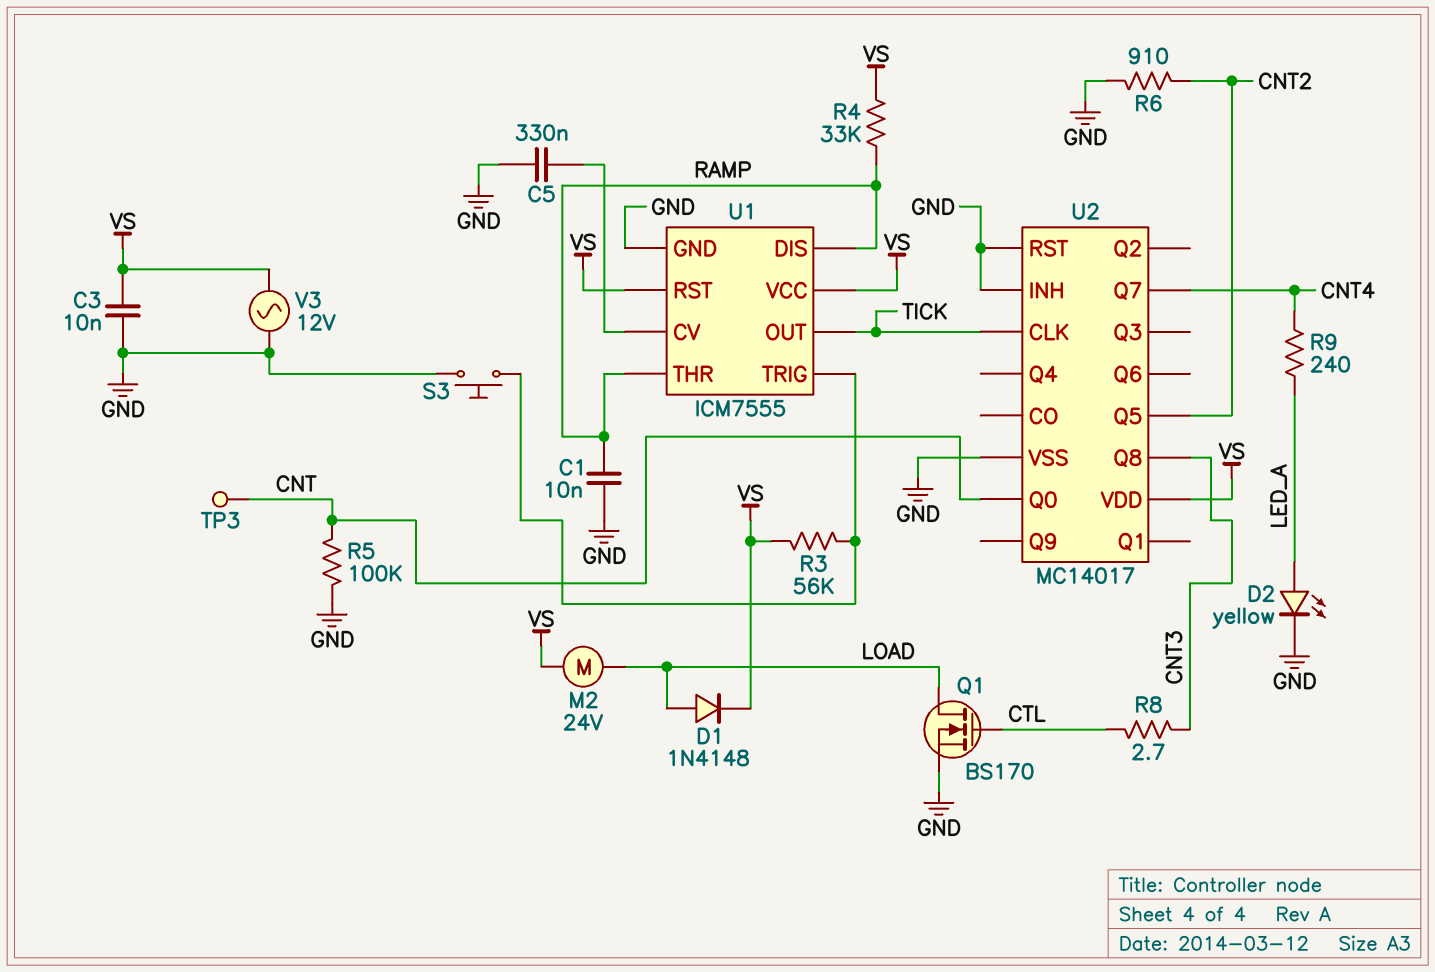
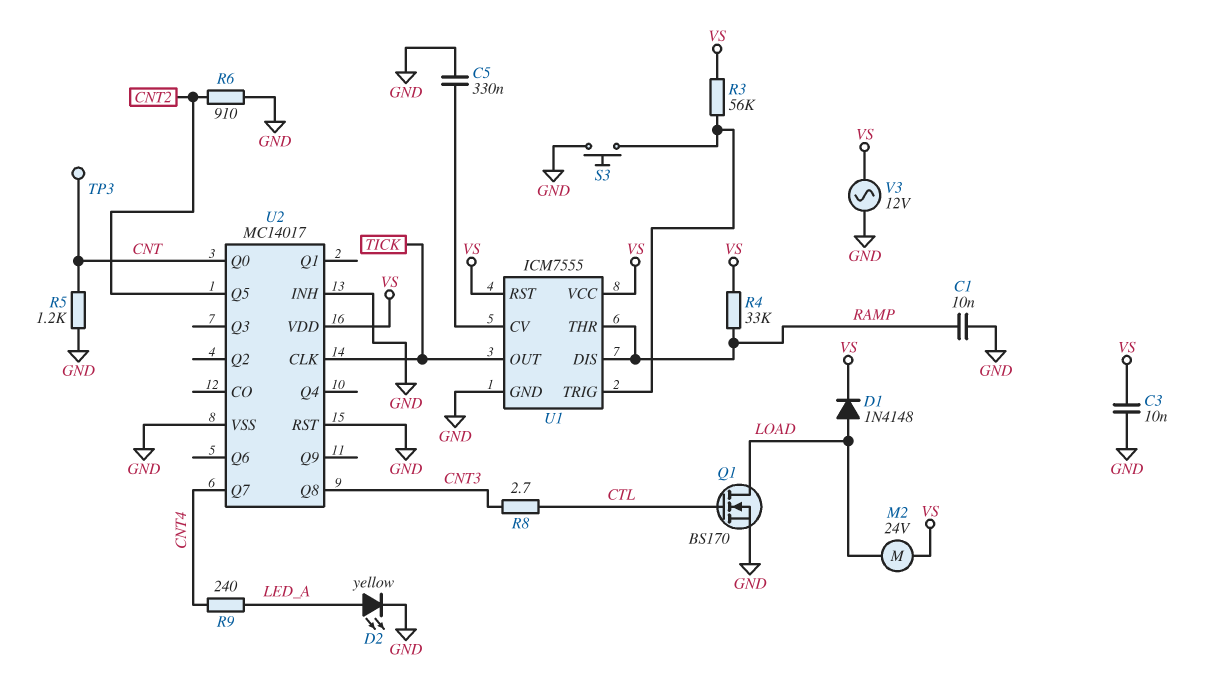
R5: 100k (CNT, GND) -> 1.2k (CNT, GND)

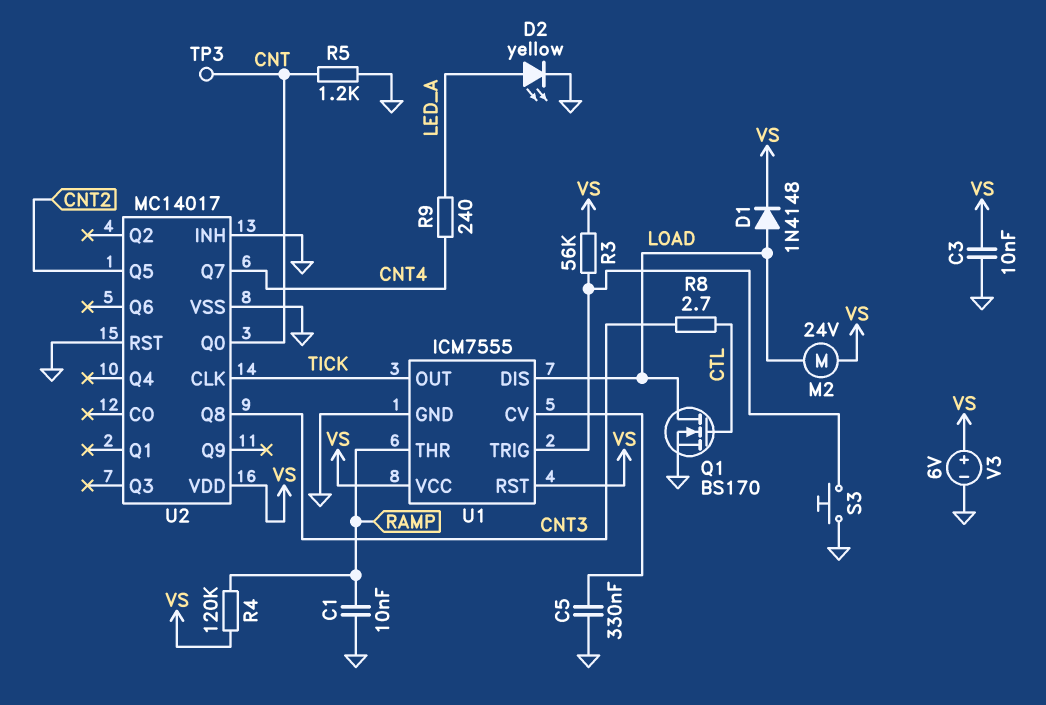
R4: 33k (RAMP, VS) -> 120k (RAMP, VS)
R6: 910 (CNT2, GND) -> none
U1 pin DIS: RAMP -> LOAD
V3: AC 12V (GND, VS) -> 6V (plus VS, minus GND)

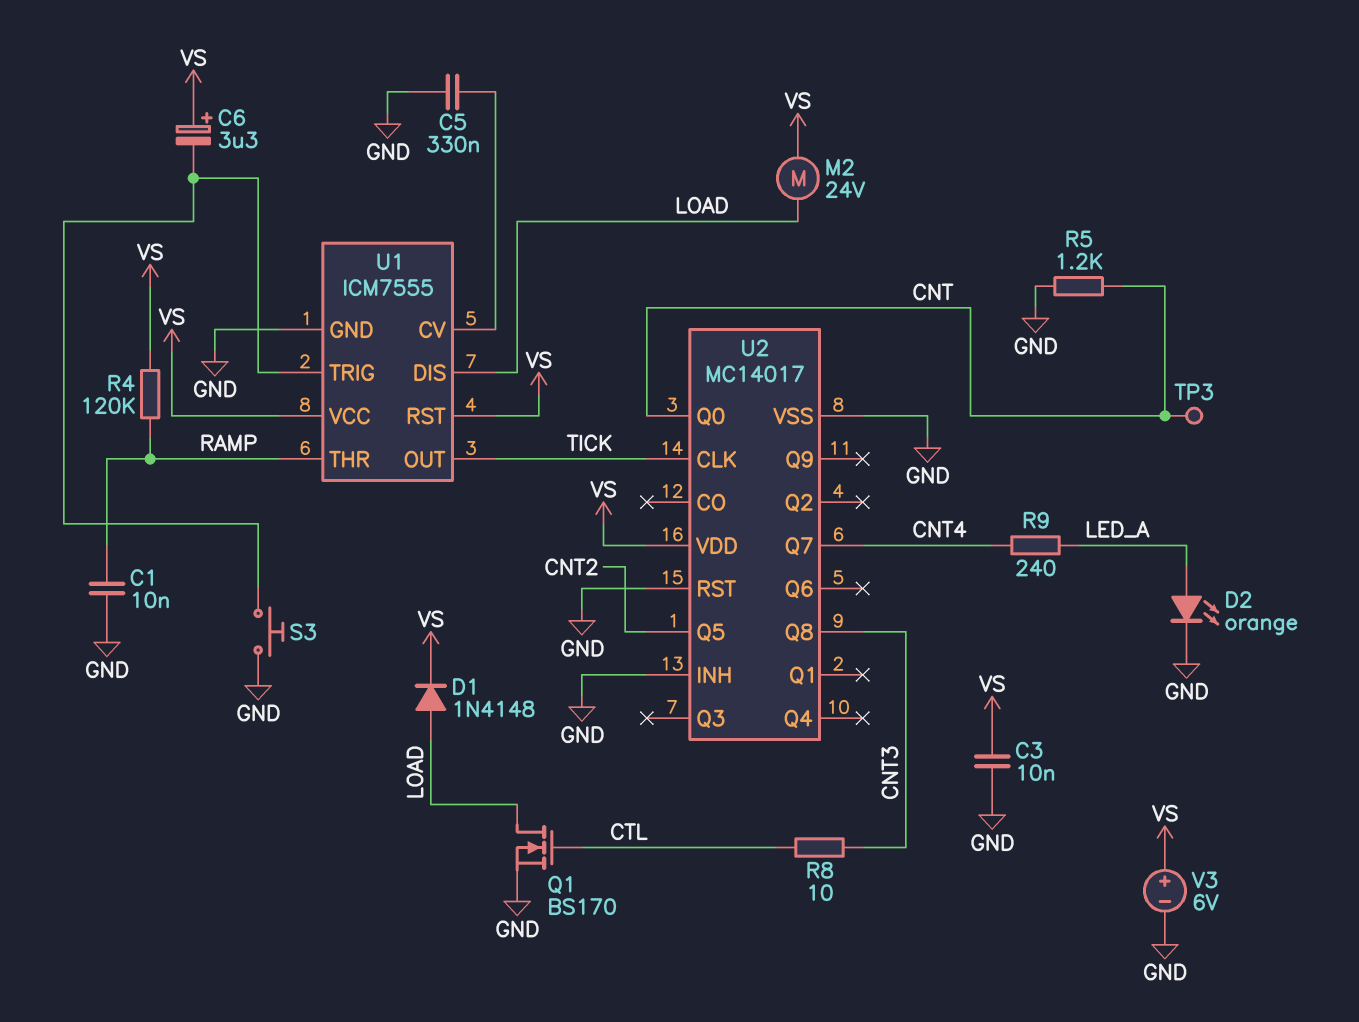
C6: none -> 3.3uF (plus VS, minus U1/TRIG)
D2: LED yellow (A LED_A, K GND) -> LED orange (A LED_A, K GND)
R3: 56k (U1/TRIG, VS) -> none
R8: 2.7 (CNT3, CTL) -> 10 (CNT3, CTL)

